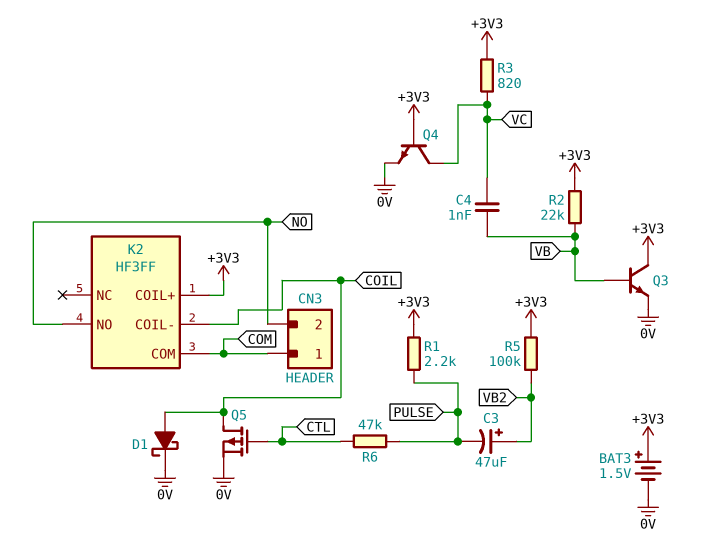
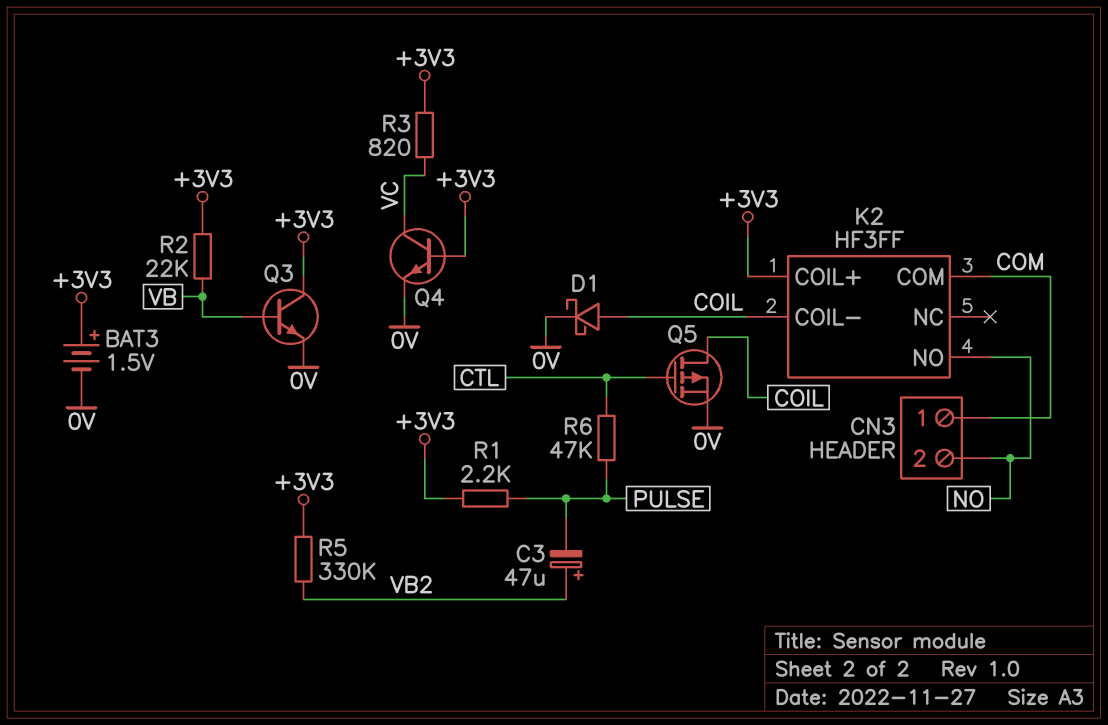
C4: 1nF (VB, VC) -> none
R5: 100k (+3V3, VB2) -> 330k (+3V3, VB2)

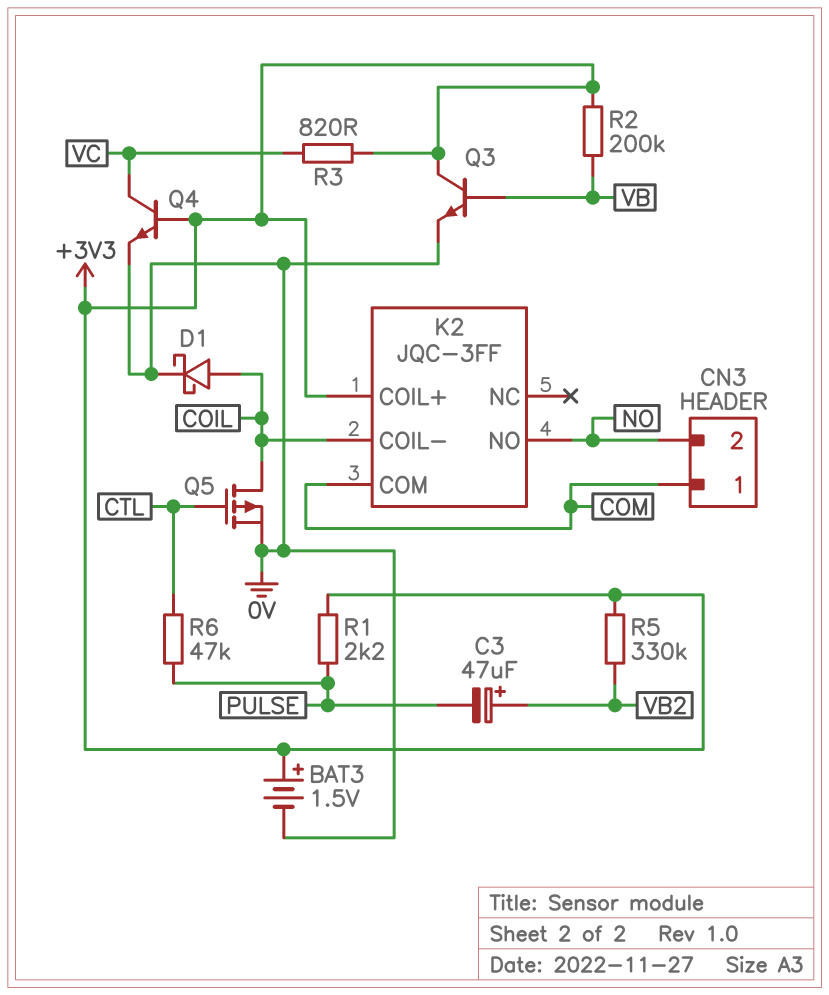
K2: HF3FF -> JQC-3FF
R2: 22k (+3V3, VB) -> 200k (+3V3, VB)

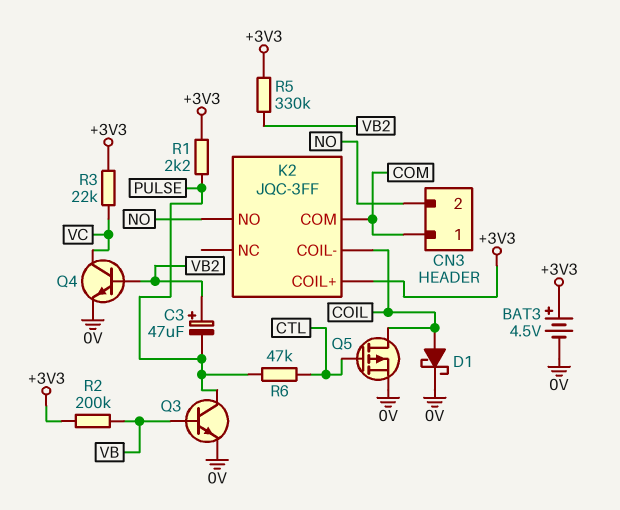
BAT3: 1.5V (plus +3V3, minus 0V) -> 4.5V (plus +3V3, minus 0V)
Q3: NPN (B VB, C +3V3, E 0V) -> NPN (B VB, C PULSE, E 0V)
Q4: NPN (B +3V3, C VC, E 0V) -> NPN (B VB2, C VC, E 0V)
R3: 820 (+3V3, VC) -> 22k (+3V3, VC)

